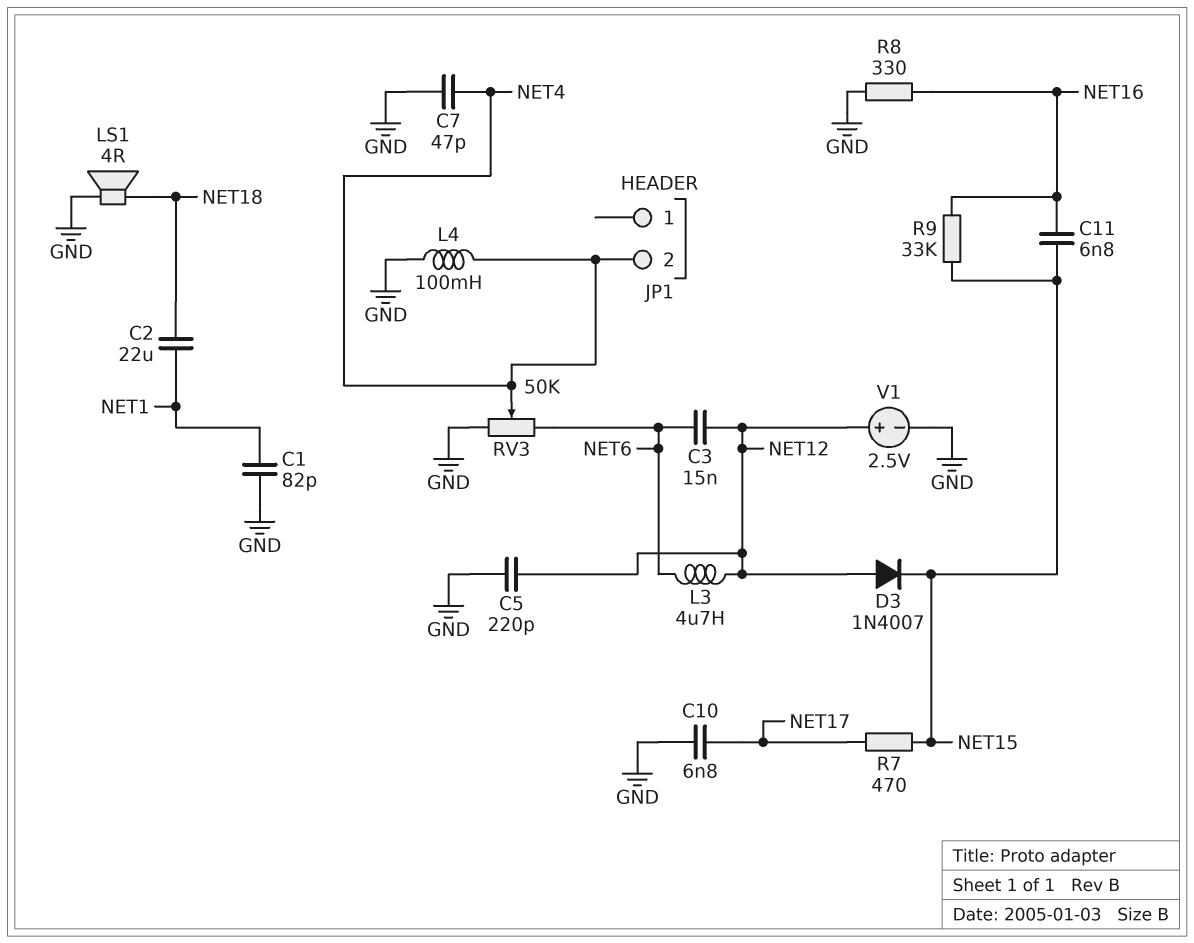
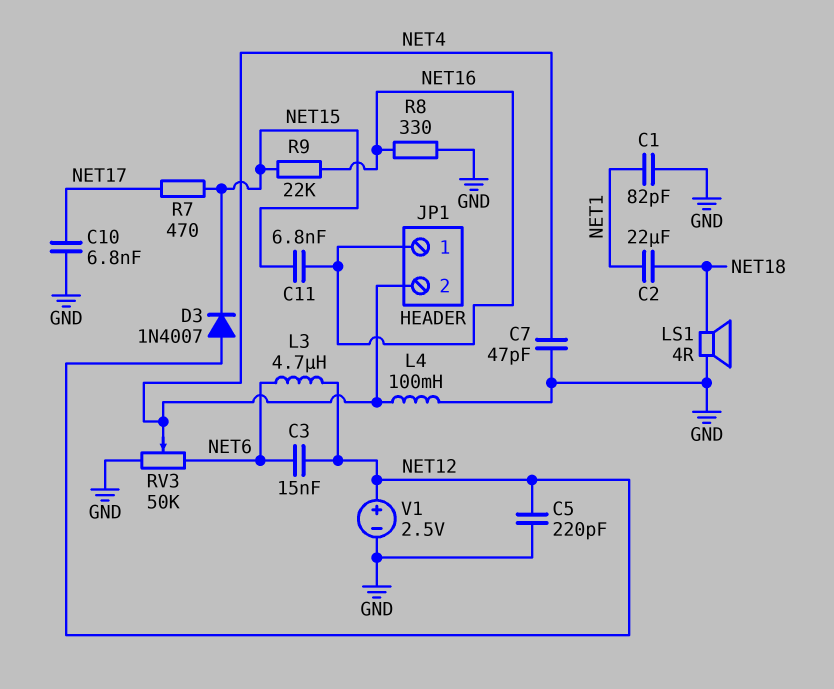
JP1 pin 1: none -> NET16
R9: 33k (NET15, NET16) -> 22k (NET15, NET16)

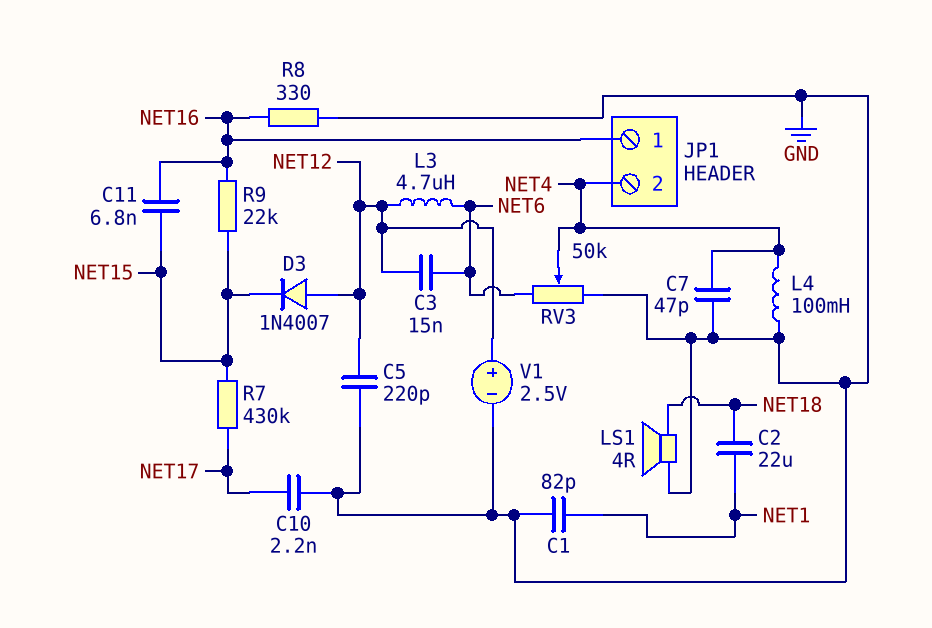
C10: 6.8nF (GND, NET17) -> 2.2nF (GND, NET17)
R7: 470 (NET15, NET17) -> 430k (NET15, NET17)

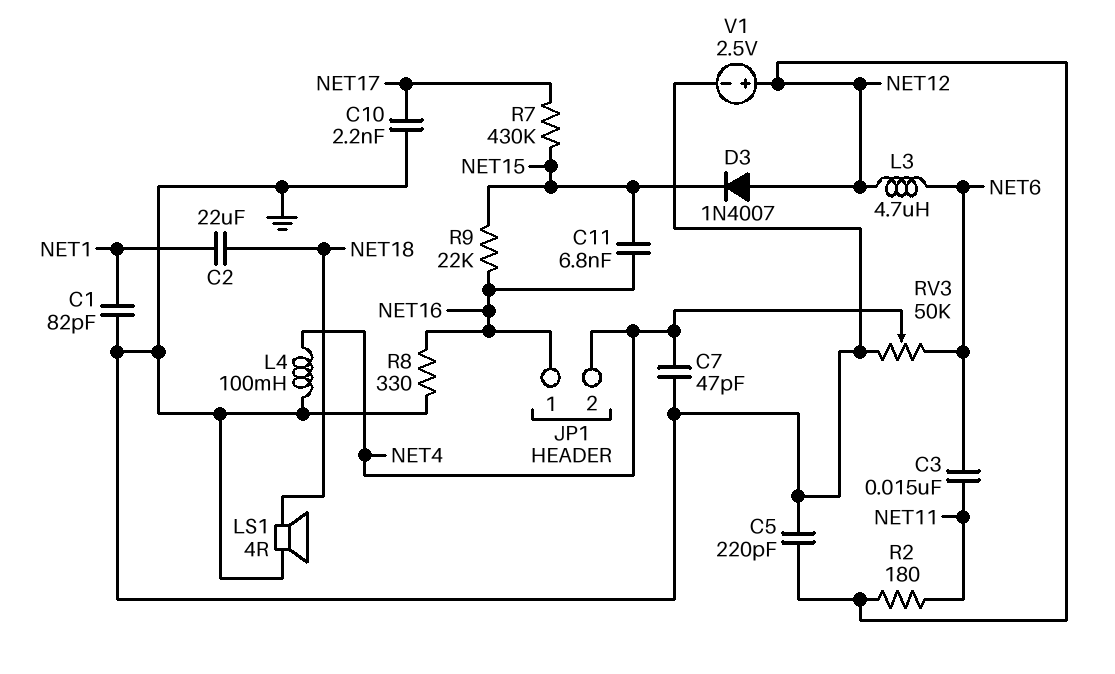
C3: 15nF (NET6, NET12) -> 15nF (NET6, NET11)
R2: none -> 180 (NET11, NET12)

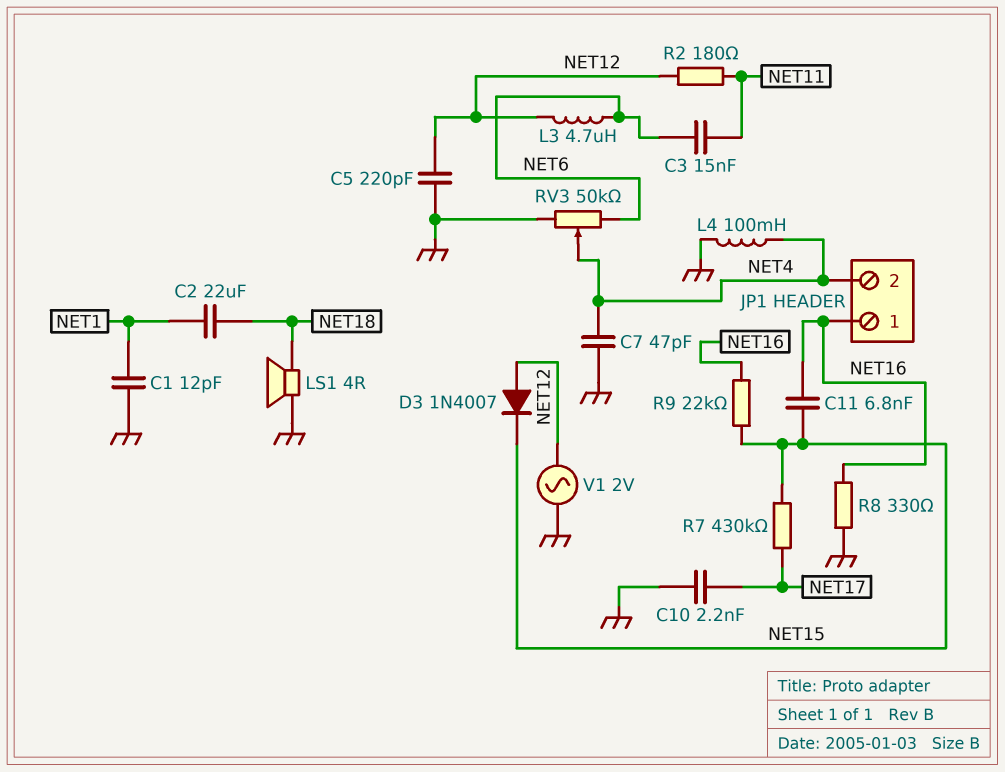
C1: 82pF (GND, NET1) -> 12pF (GND, NET1)
V1: 2.5V (plus NET12, minus GND) -> AC 2V (GND, NET12)

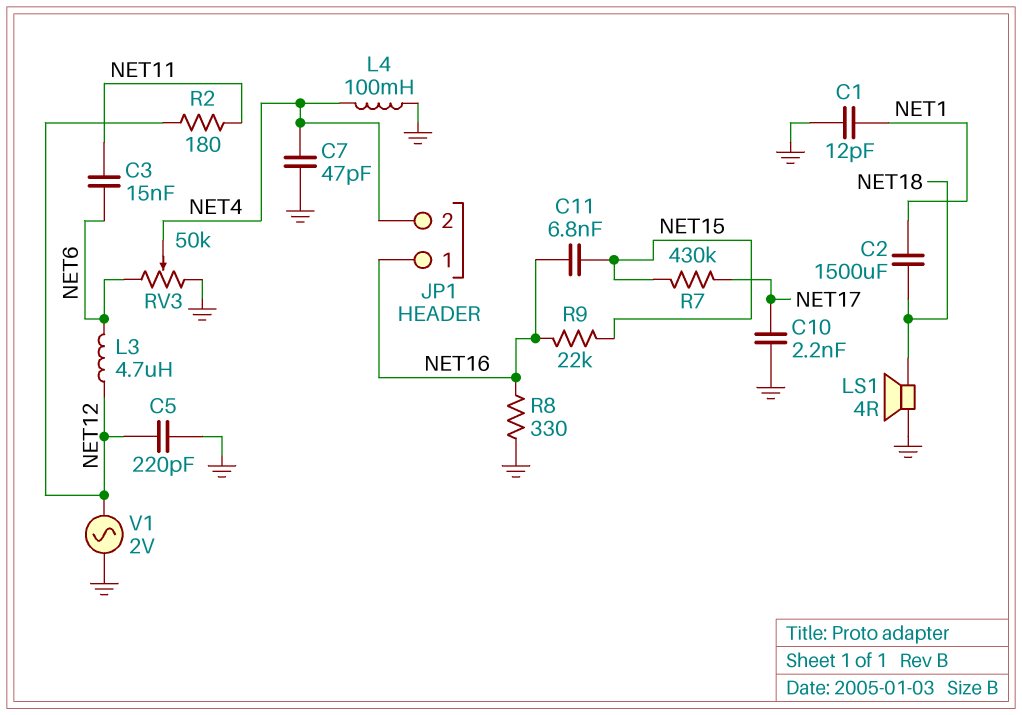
C2: 22uF (NET1, NET18) -> 1500uF (NET1, NET18)
D3: diode 1N4007 (A NET12, K NET15) -> none

